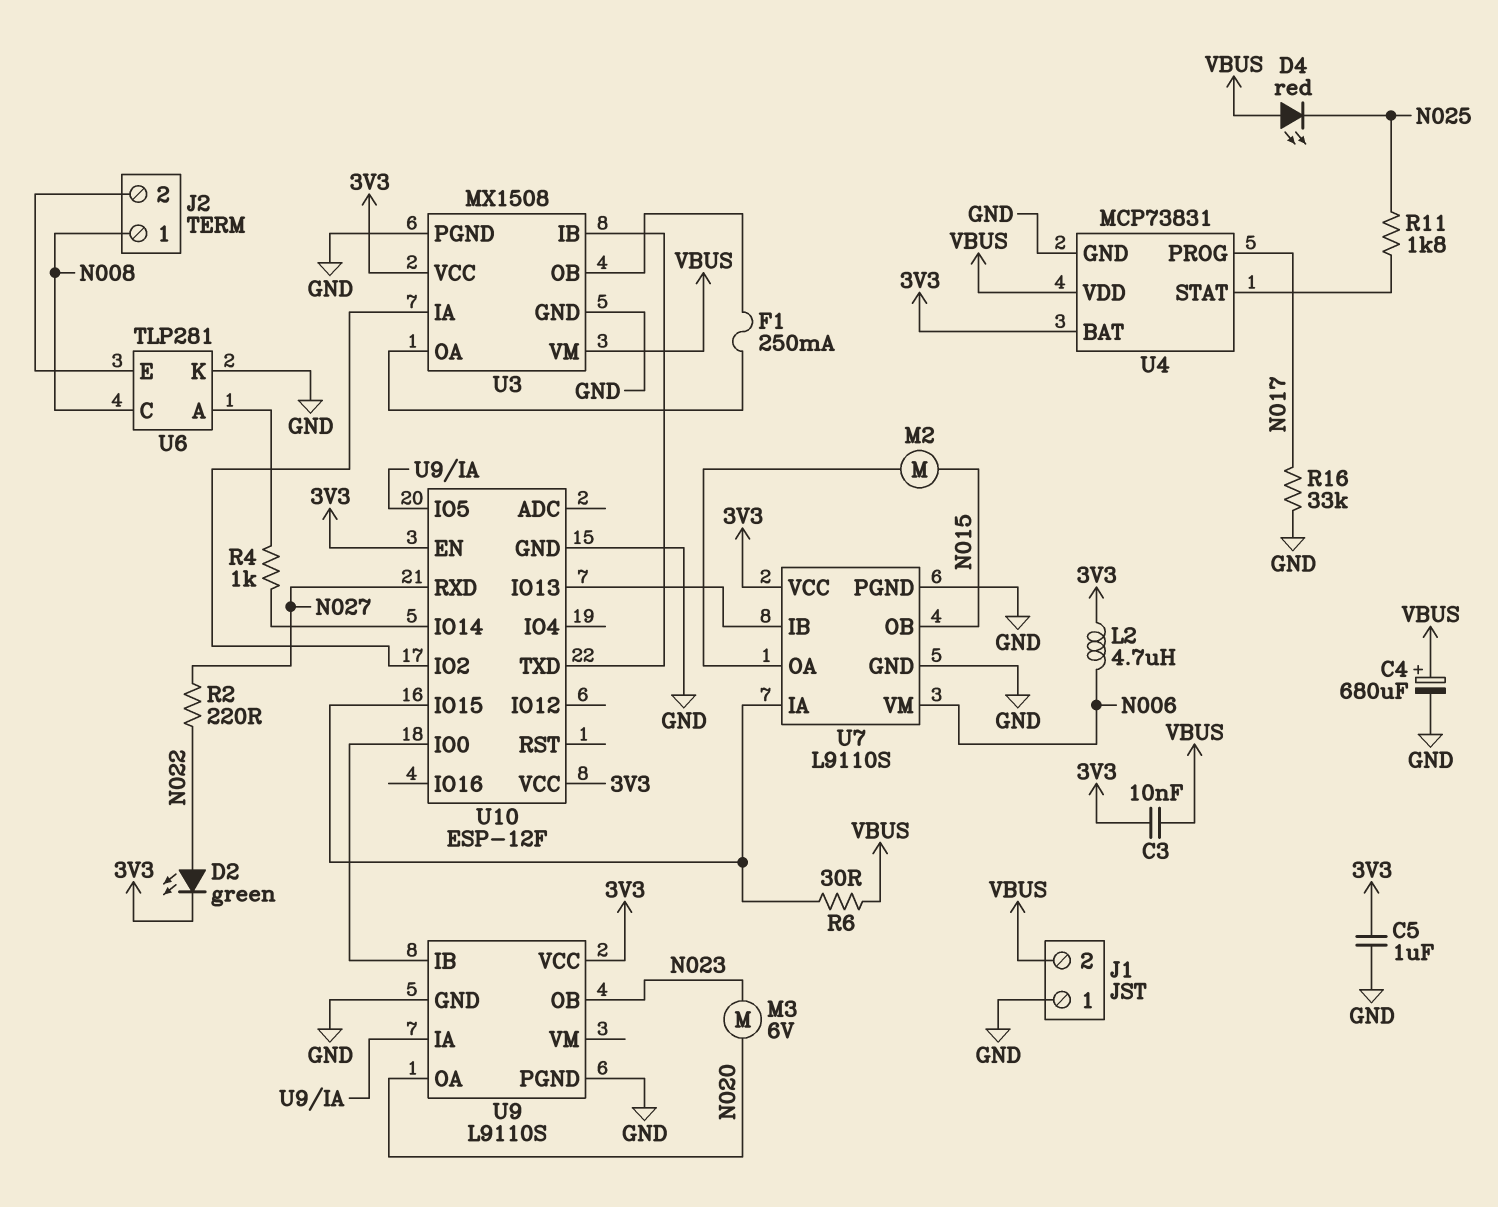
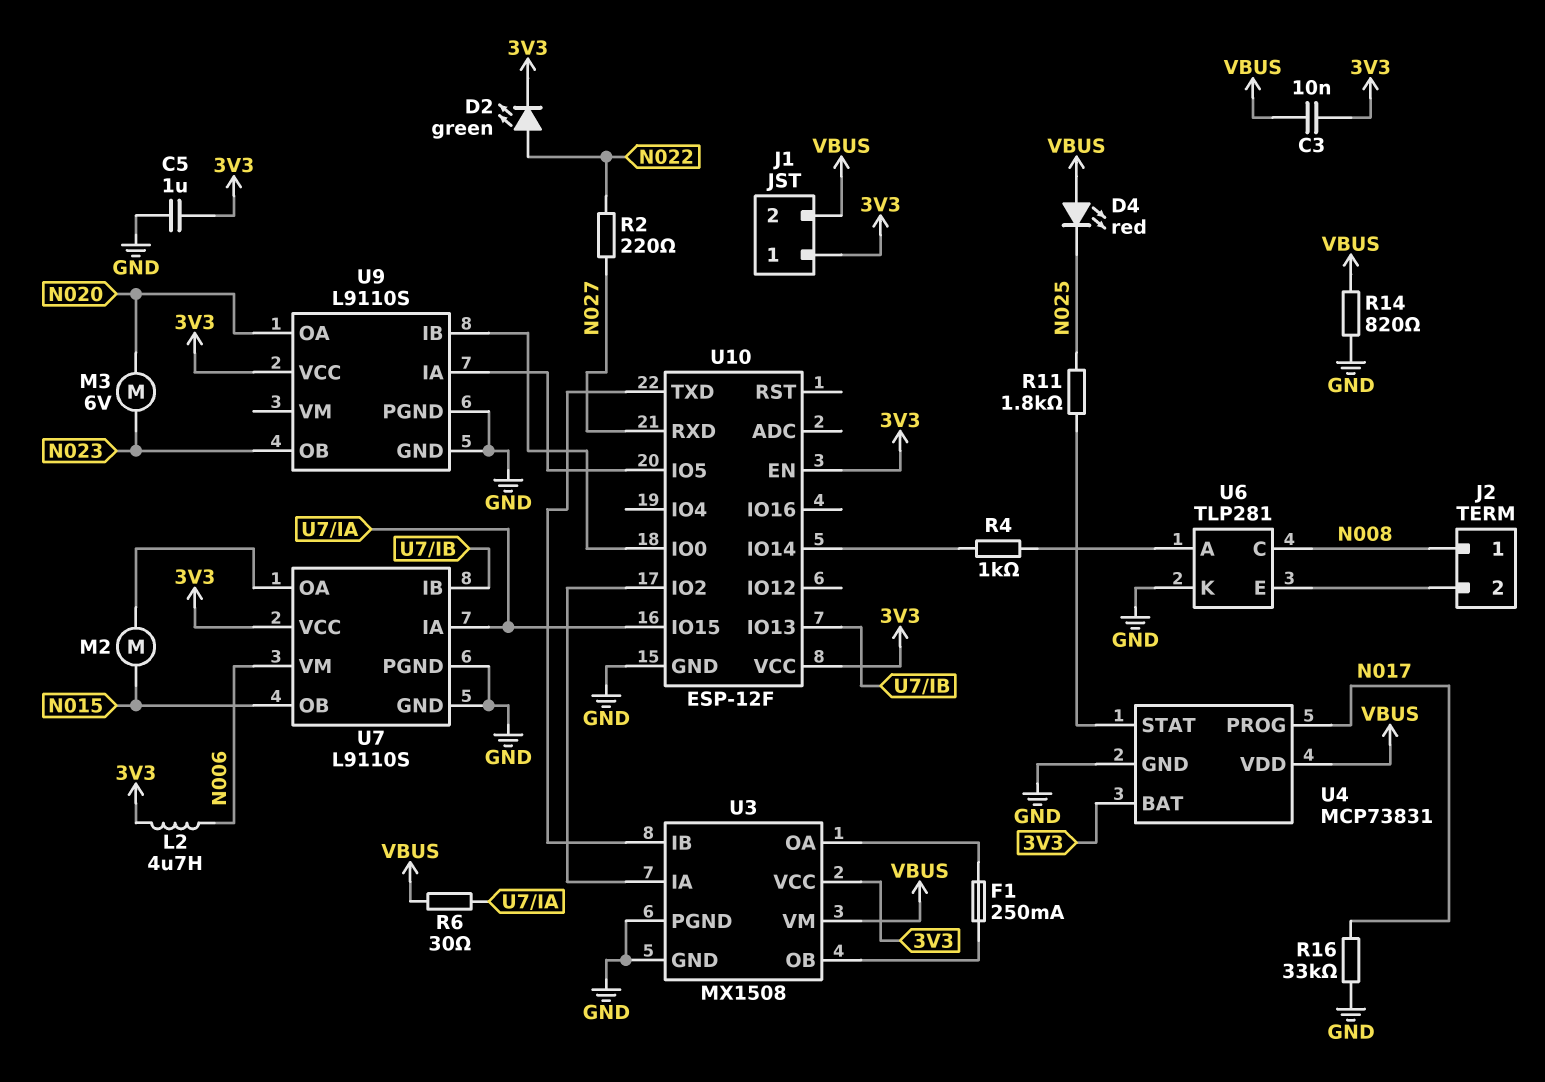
C4: 680uF (plus VBUS, minus GND) -> none
J1 pin 1: GND -> 3V3
R14: none -> 820 (GND, VBUS)

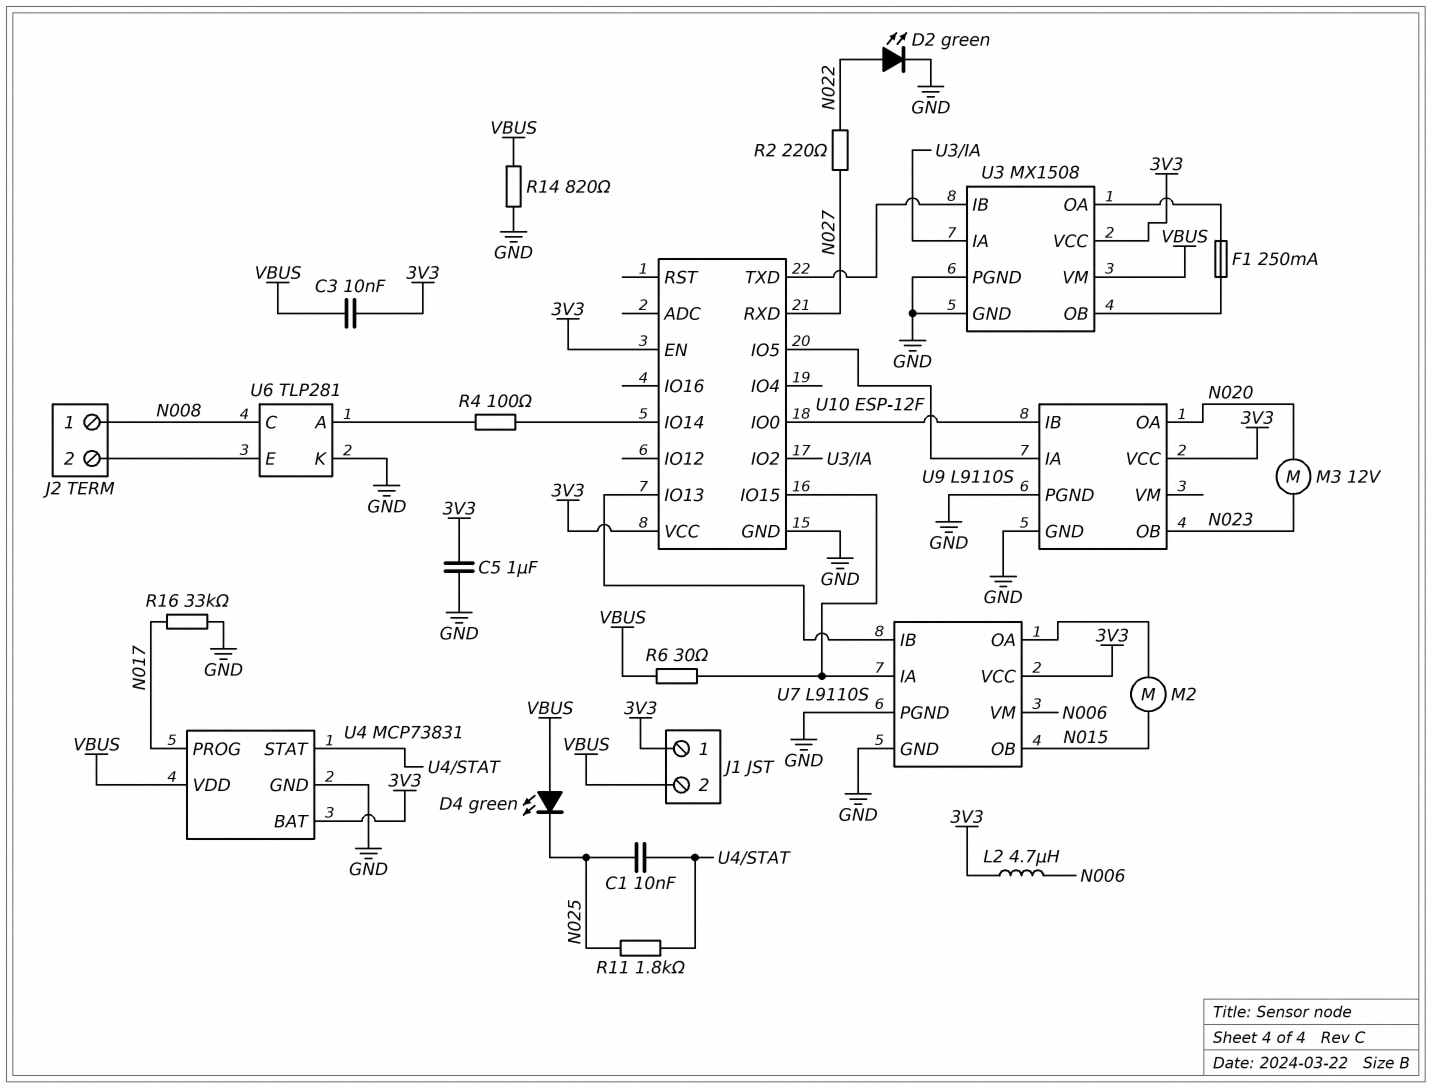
C1: none -> 10nF (N025, U4/STAT)
D2: LED green (A N022, K 3V3) -> LED green (A N022, K GND)
D4: LED red (A VBUS, K N025) -> LED green (A VBUS, K N025)
M3: motor 6V (N020, N023) -> motor 12V (N020, N023)
R4: 1k (U6/A, U10/IO14) -> 100 (U6/A, U10/IO14)

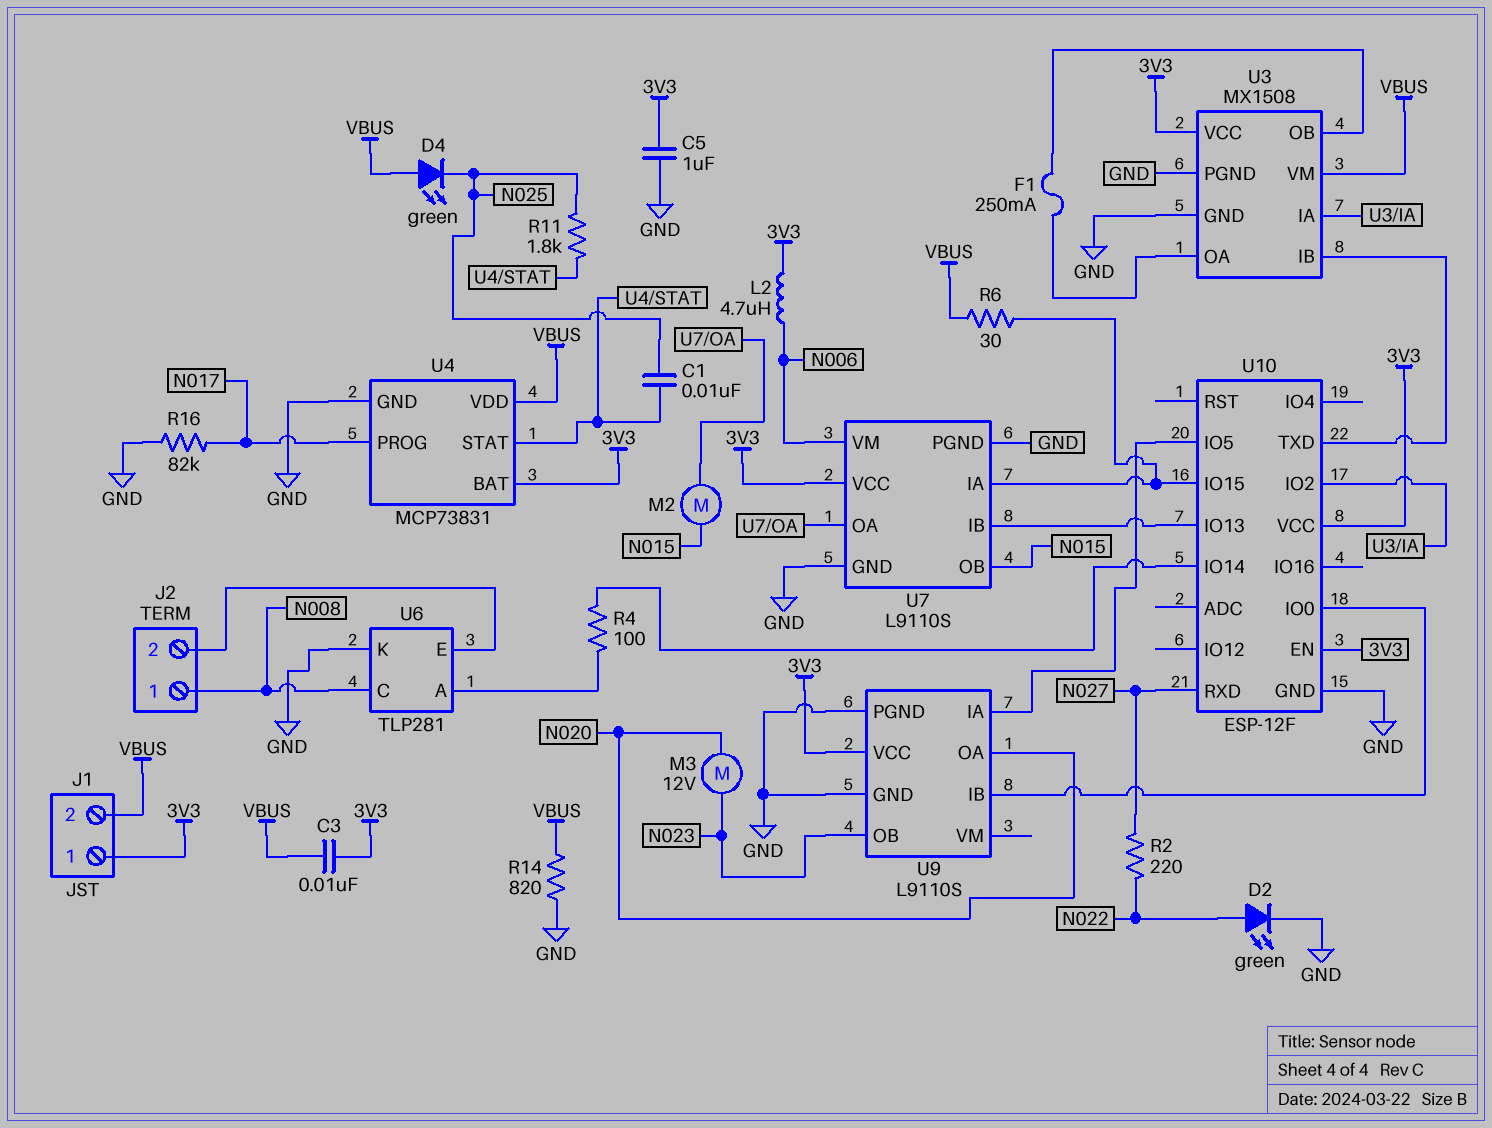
R16: 33k (GND, N017) -> 82k (GND, N017)

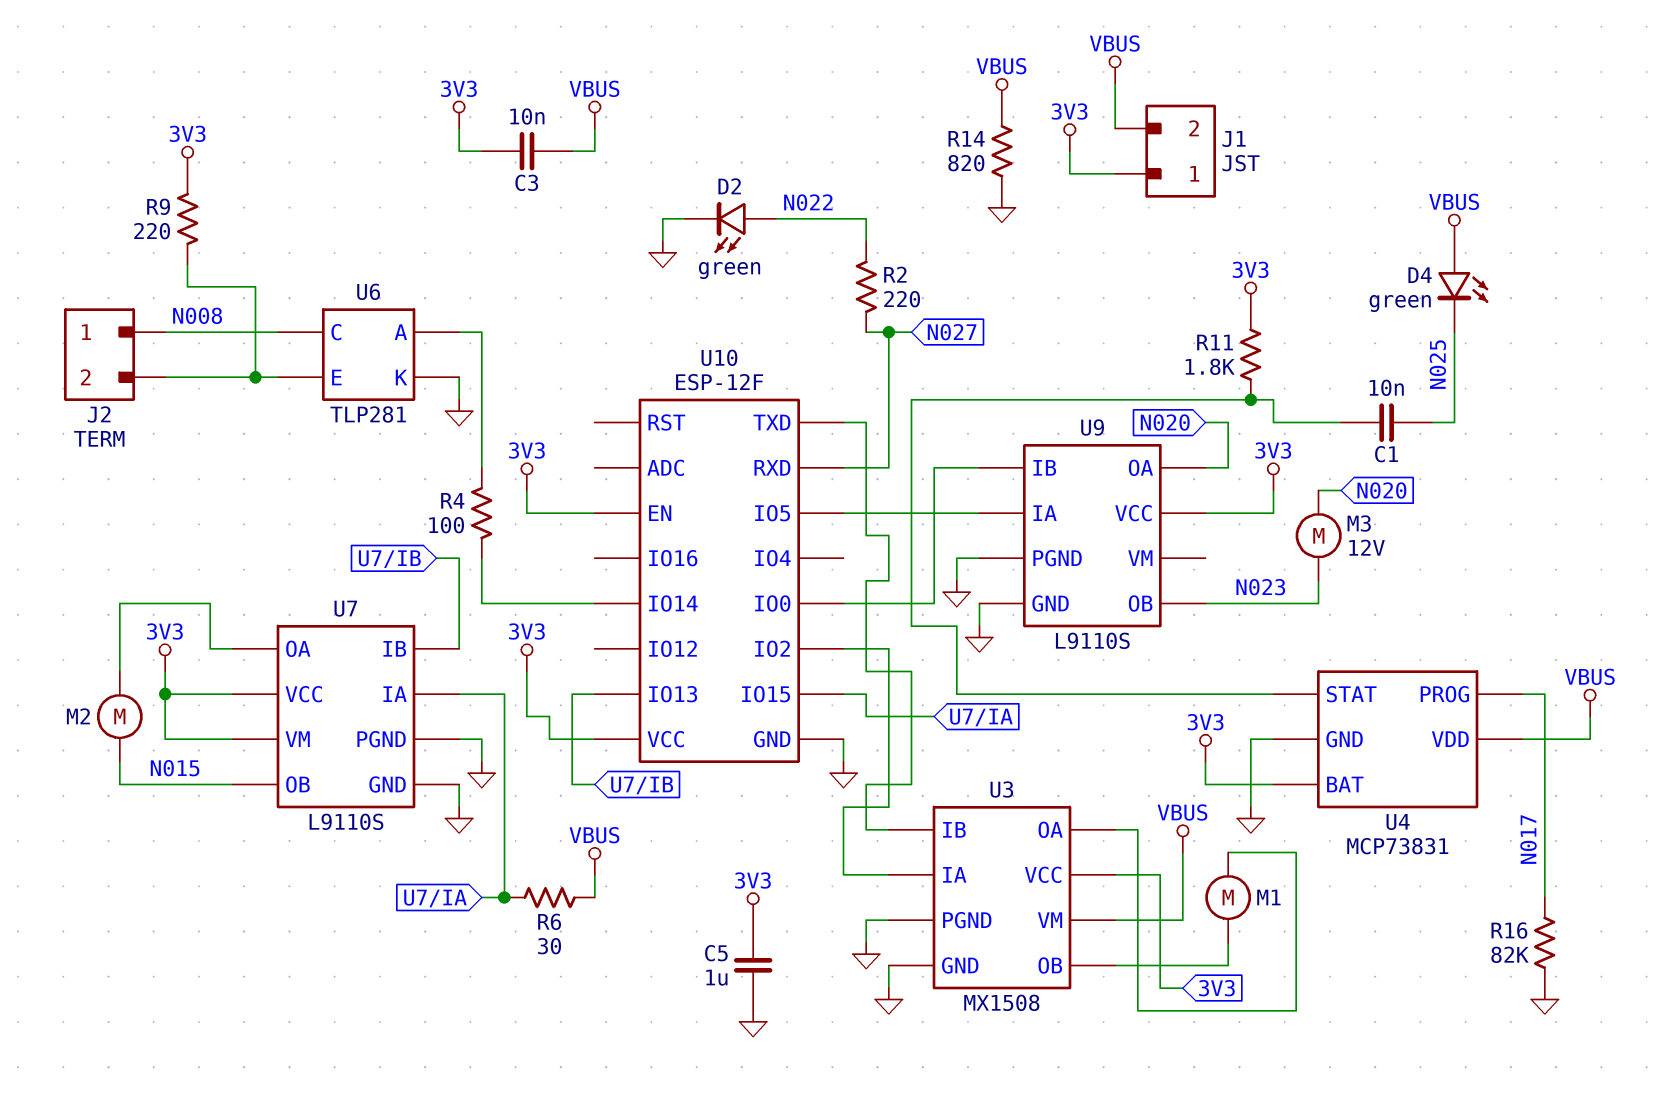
F1: 250mA (U3/OA, U3/OB) -> none
L2: 4.7uH (3V3, N006) -> none
M1: none -> motor (U3/OA, U3/OB)
R9: none -> 220 (3V3, J2/2)
R11: 1.8k (N025, U4/STAT) -> 1.8k (3V3, U4/STAT)
U7 pin VM: N006 -> 3V3

